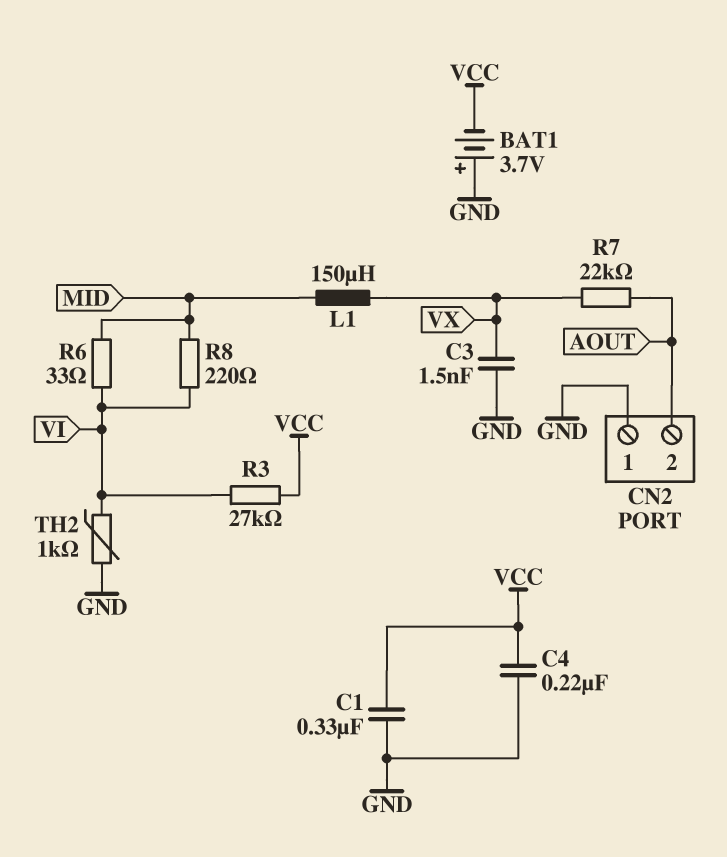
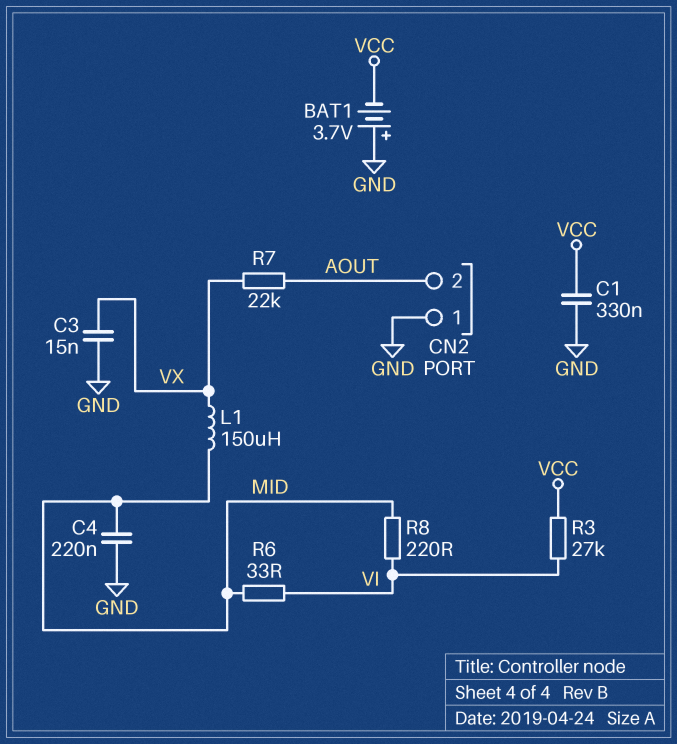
C3: 1.5nF (GND, VX) -> 15nF (GND, VX)
C4: 220nF (GND, VCC) -> 220nF (GND, MID)
TH2: 1k (GND, VI) -> none

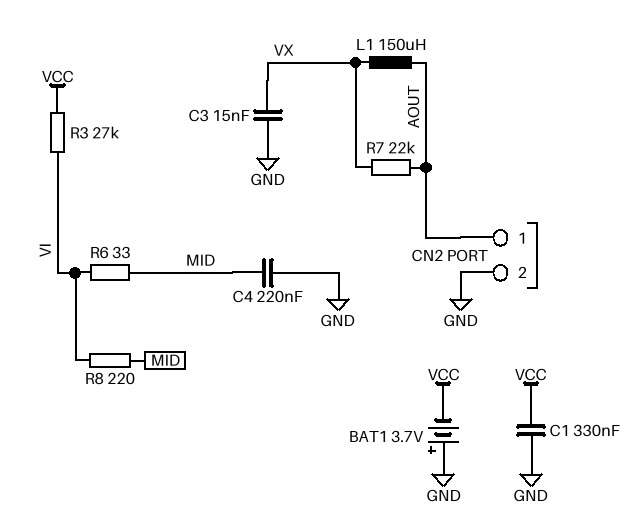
CN2 pin 1: GND -> AOUT
CN2 pin 2: AOUT -> GND
L1: 150uH (MID, VX) -> 150uH (AOUT, VX)

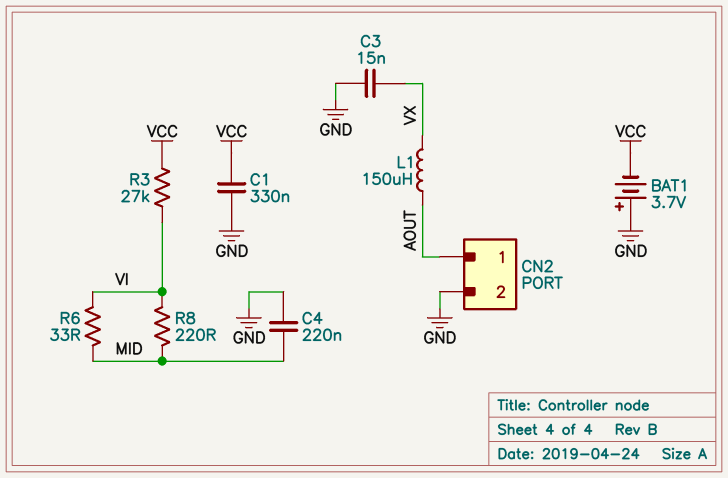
R7: 22k (AOUT, VX) -> none

